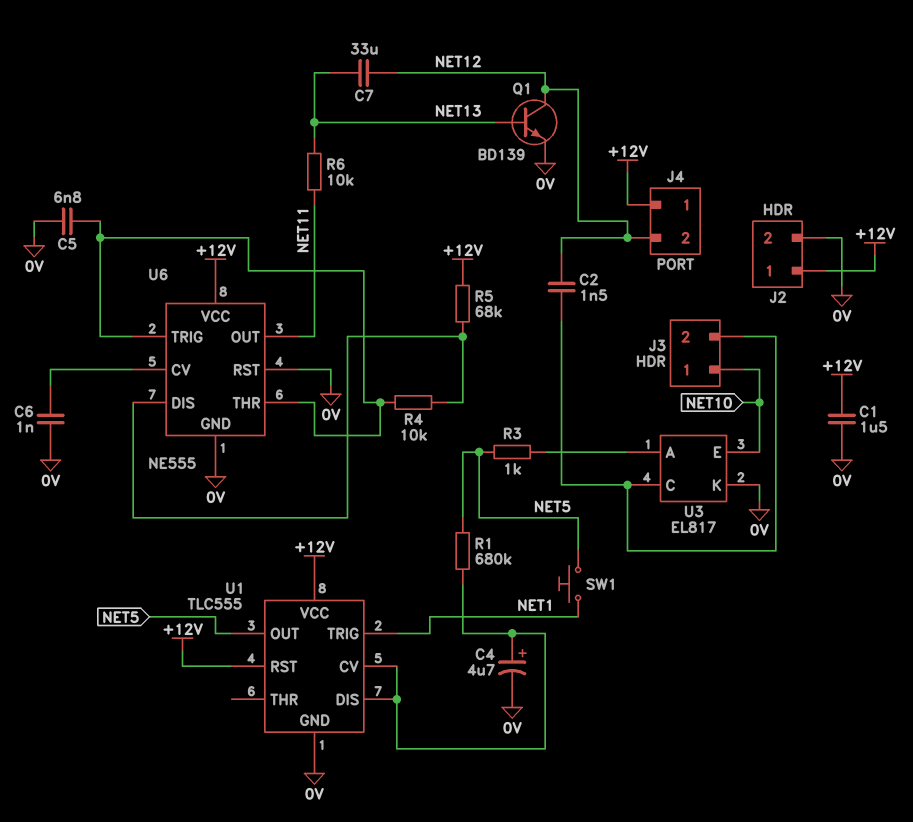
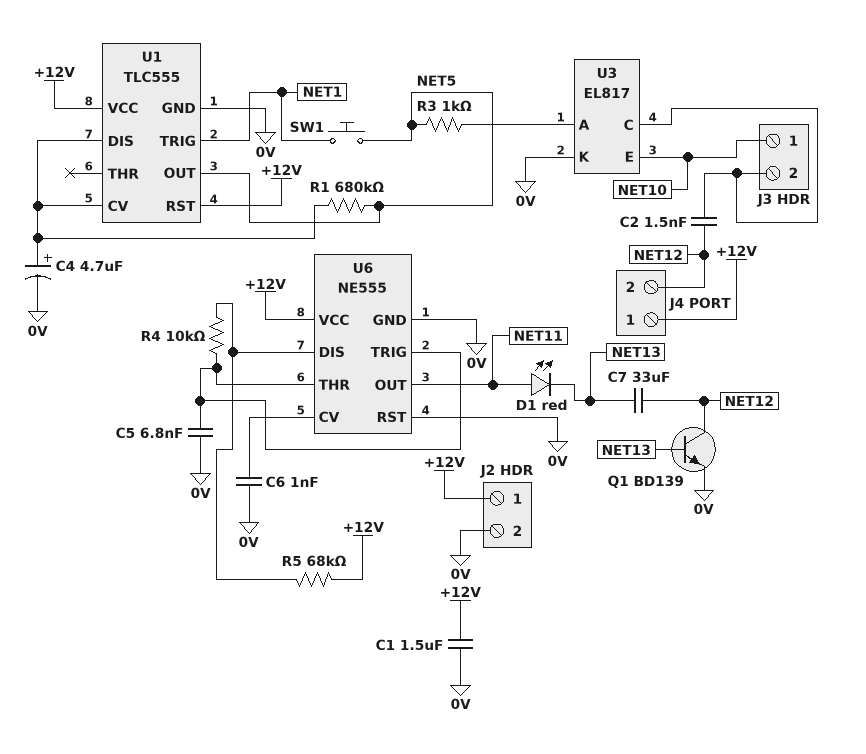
D1: none -> LED red (A NET11, K NET13)
R6: 10k (NET11, NET13) -> none

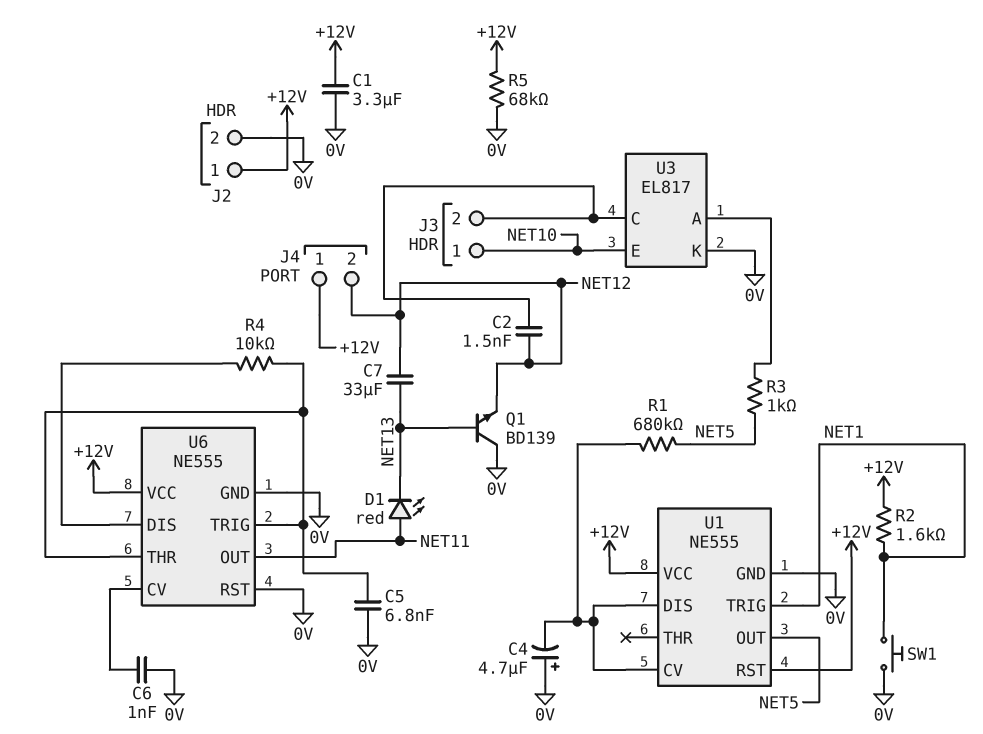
C1: 1.5uF (+12V, 0V) -> 3.3uF (+12V, 0V)
C4: 4.7uF (plus U1/CV, minus 0V) -> 4.7uF (plus 0V, minus U1/CV)
Q1: NPN BD139 (B NET13, C NET12, E 0V) -> NPN BD139 (B NET13, C 0V, E NET12)
R2: none -> 1.6k (+12V, NET1)
R5: 68k (+12V, U6/DIS) -> 68k (+12V, 0V)
SW1: button (NET1, NET5) -> button (0V, NET1)
U1: TLC555 -> NE555

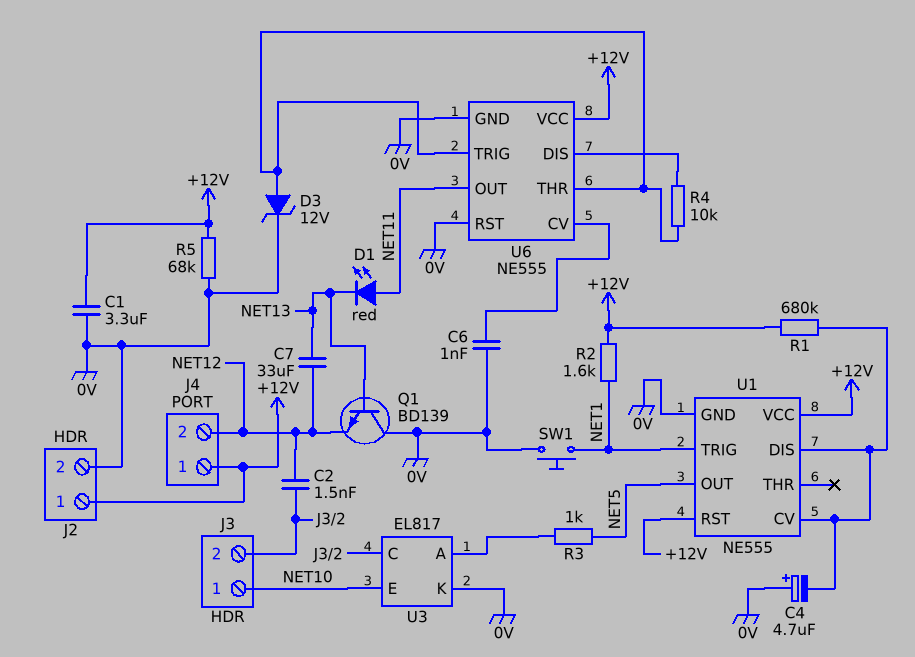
C5: 6.8nF (0V, U6/THR) -> none
D3: none -> zener 12V (A U6/THR, K 0V)
R1: 680k (NET5, U1/CV) -> 680k (+12V, U1/CV)

